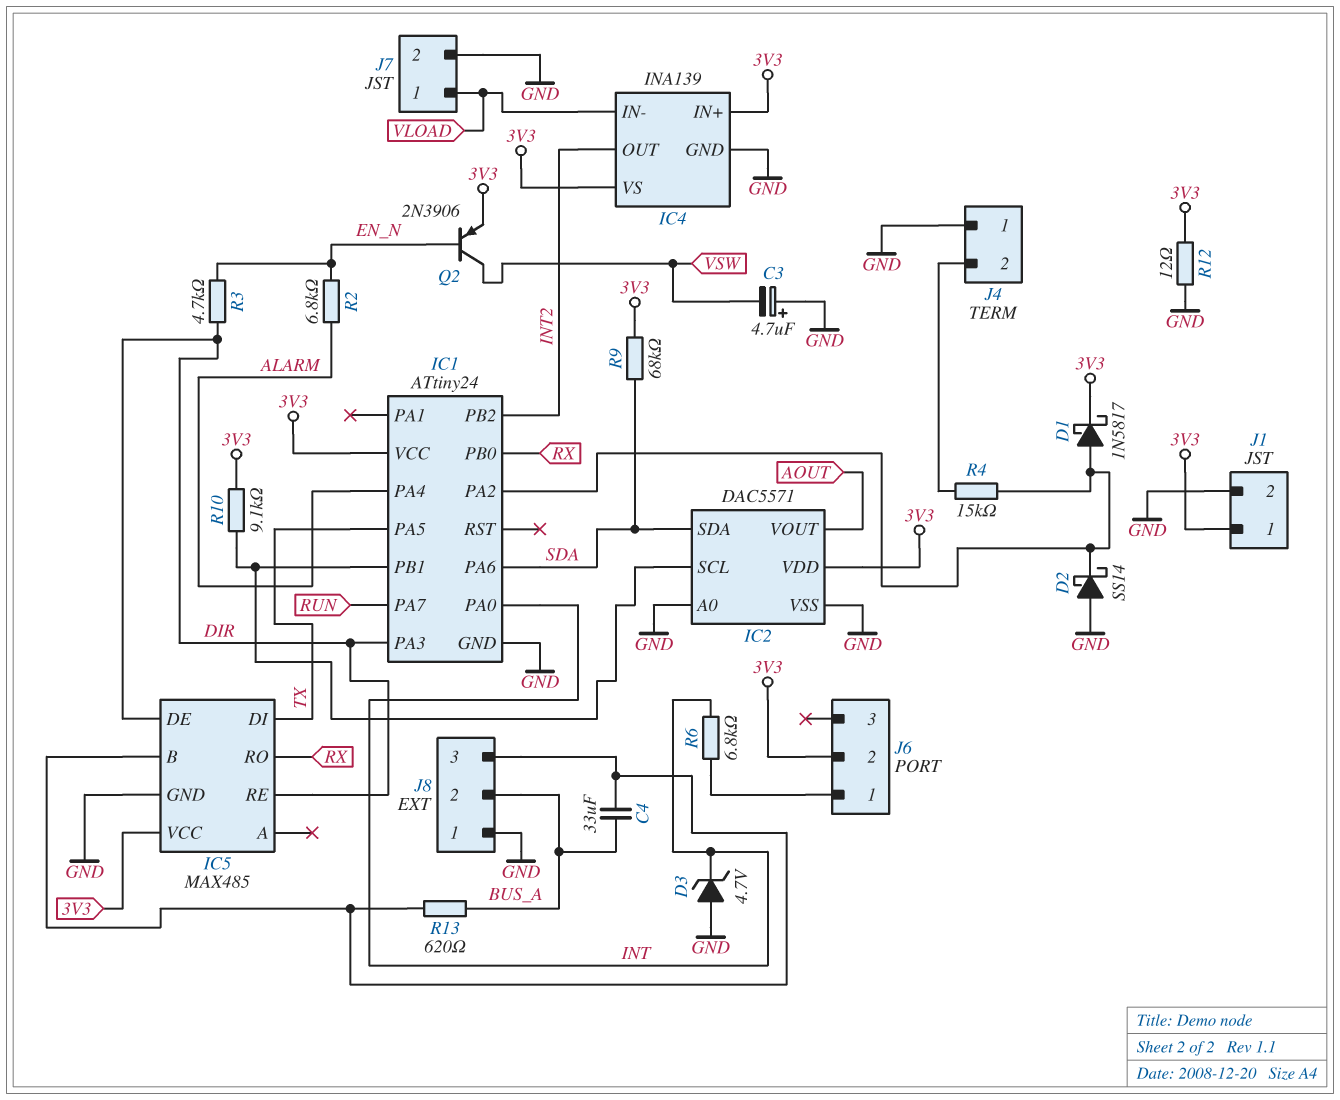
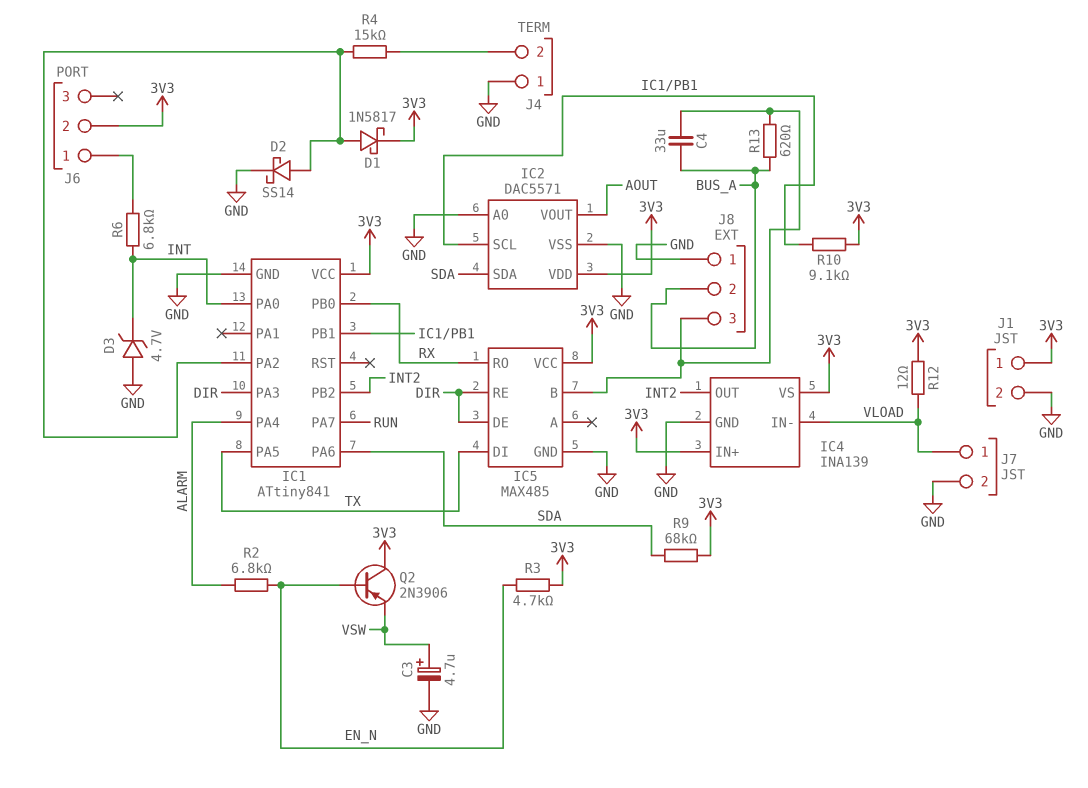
C3: 4.7uF (plus GND, minus VSW) -> 4.7uF (plus VSW, minus GND)
D2: schottky SS14 (A GND, K IC1/PA2) -> schottky SS14 (A IC1/PA2, K GND)
IC1: ATtiny24 -> ATtiny841
Q2: PNP 2N3906 (B EN_N, C VSW, E 3V3) -> PNP 2N3906 (B EN_N, C 3V3, E VSW)
R3: 4.7k (DIR, EN_N) -> 4.7k (3V3, EN_N)
R12: 12 (3V3, GND) -> 12 (3V3, VLOAD)

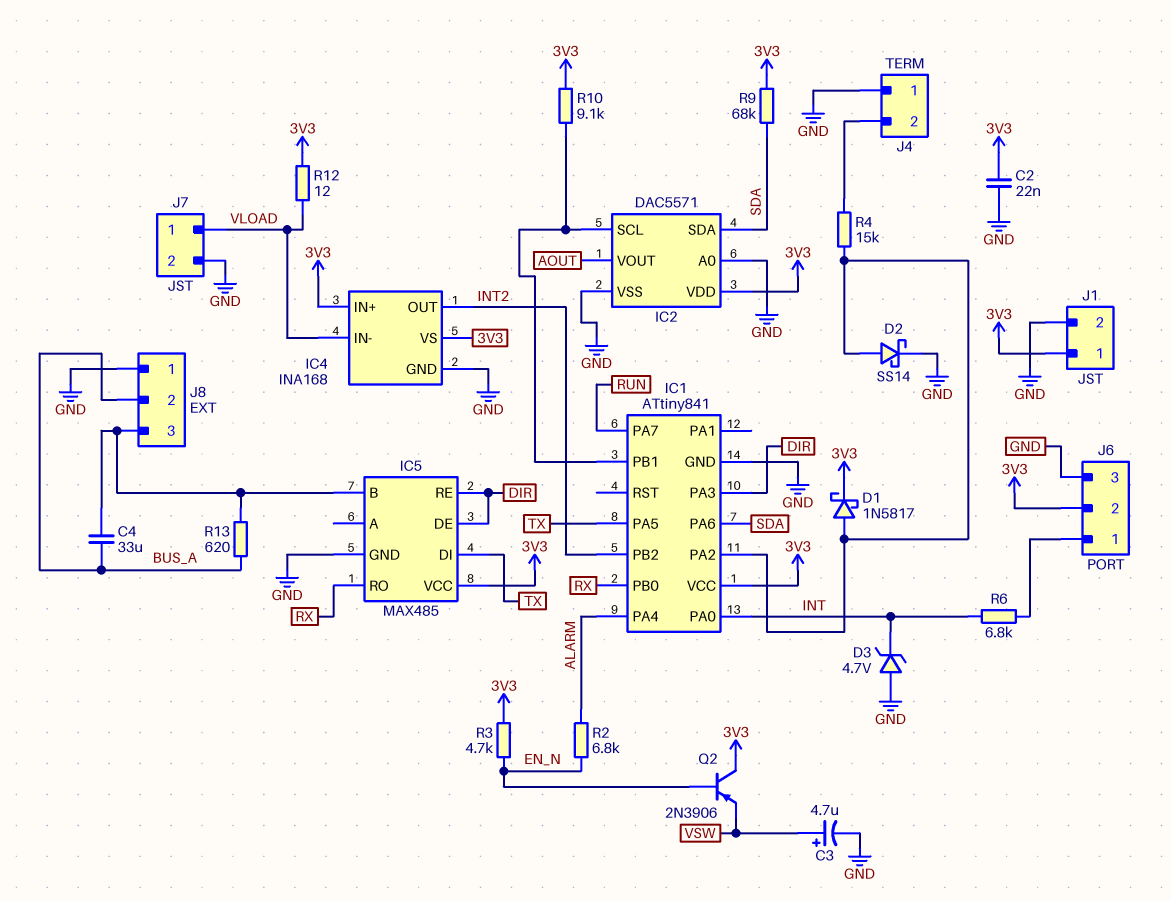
C2: none -> 22nF (3V3, GND)
IC4: INA139 -> INA168
J6 pin 3: none -> GND

